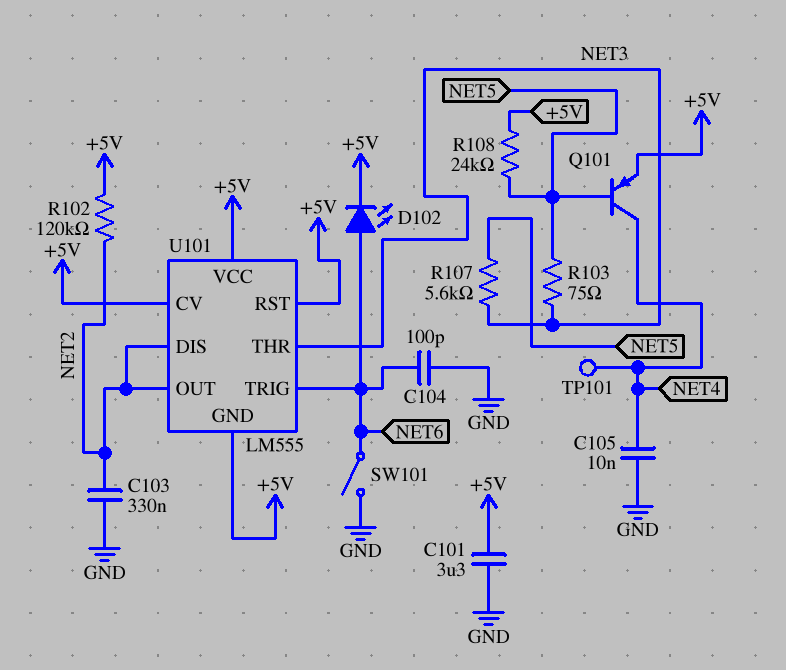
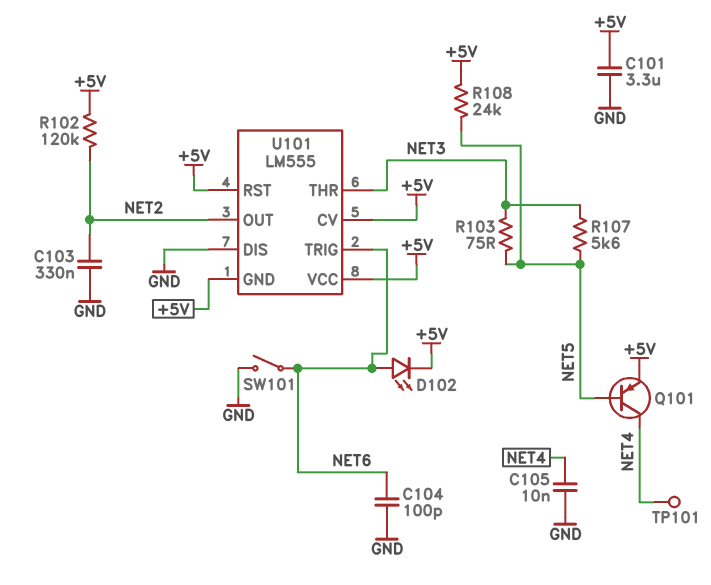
U101 pin DIS: NET2 -> GND

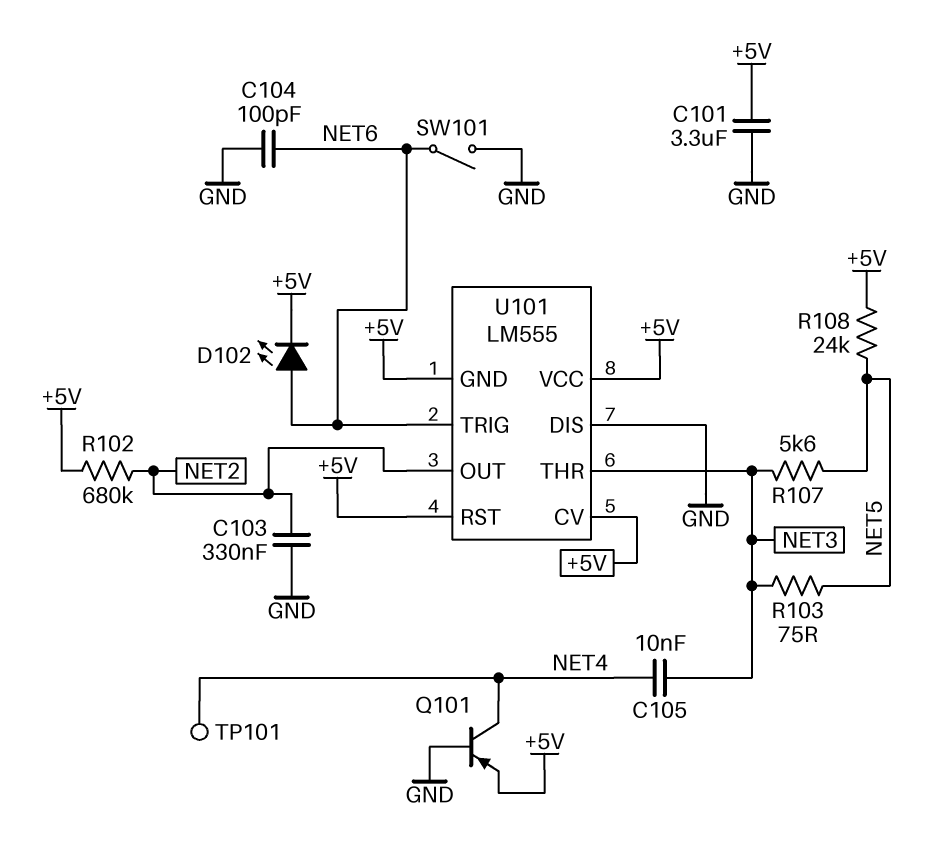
C105: 10nF (GND, NET4) -> 10nF (NET3, NET4)
Q101: PNP (B NET5, C NET4, E +5V) -> PNP (B GND, C NET4, E +5V)
R102: 120k (+5V, NET2) -> 680k (+5V, NET2)

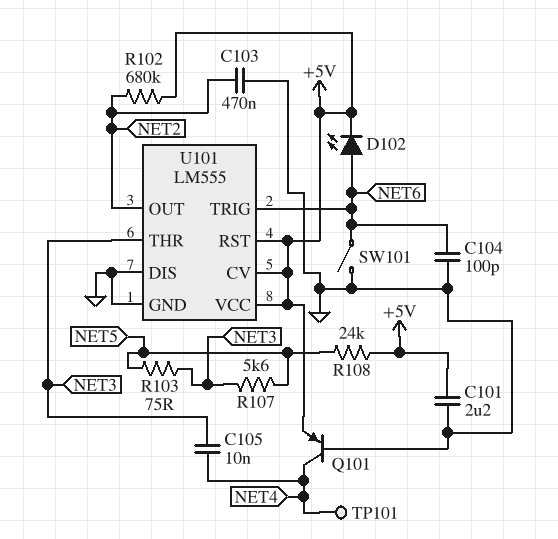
C101: 3.3uF (+5V, GND) -> 2.2uF (+5V, GND)
C103: 330nF (GND, NET2) -> 470nF (GND, NET2)
U101 pin GND: +5V -> GND

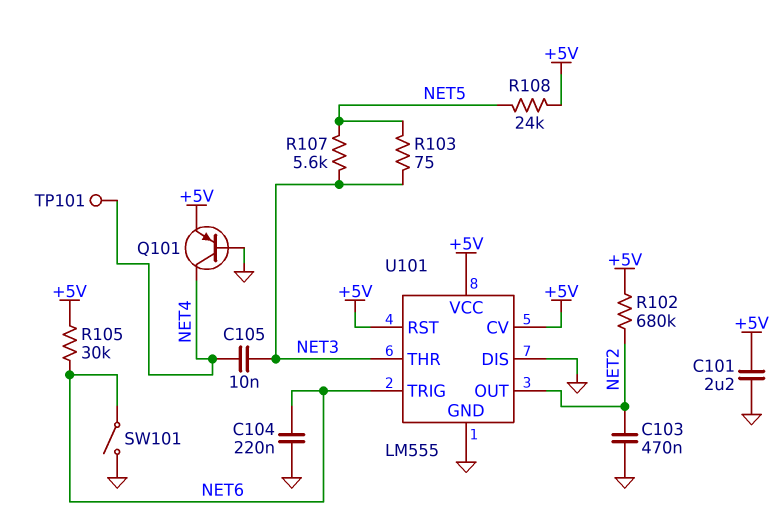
C104: 100pF (GND, NET6) -> 220nF (GND, NET6)
D102: LED (A NET6, K +5V) -> none
R105: none -> 30k (+5V, NET6)

